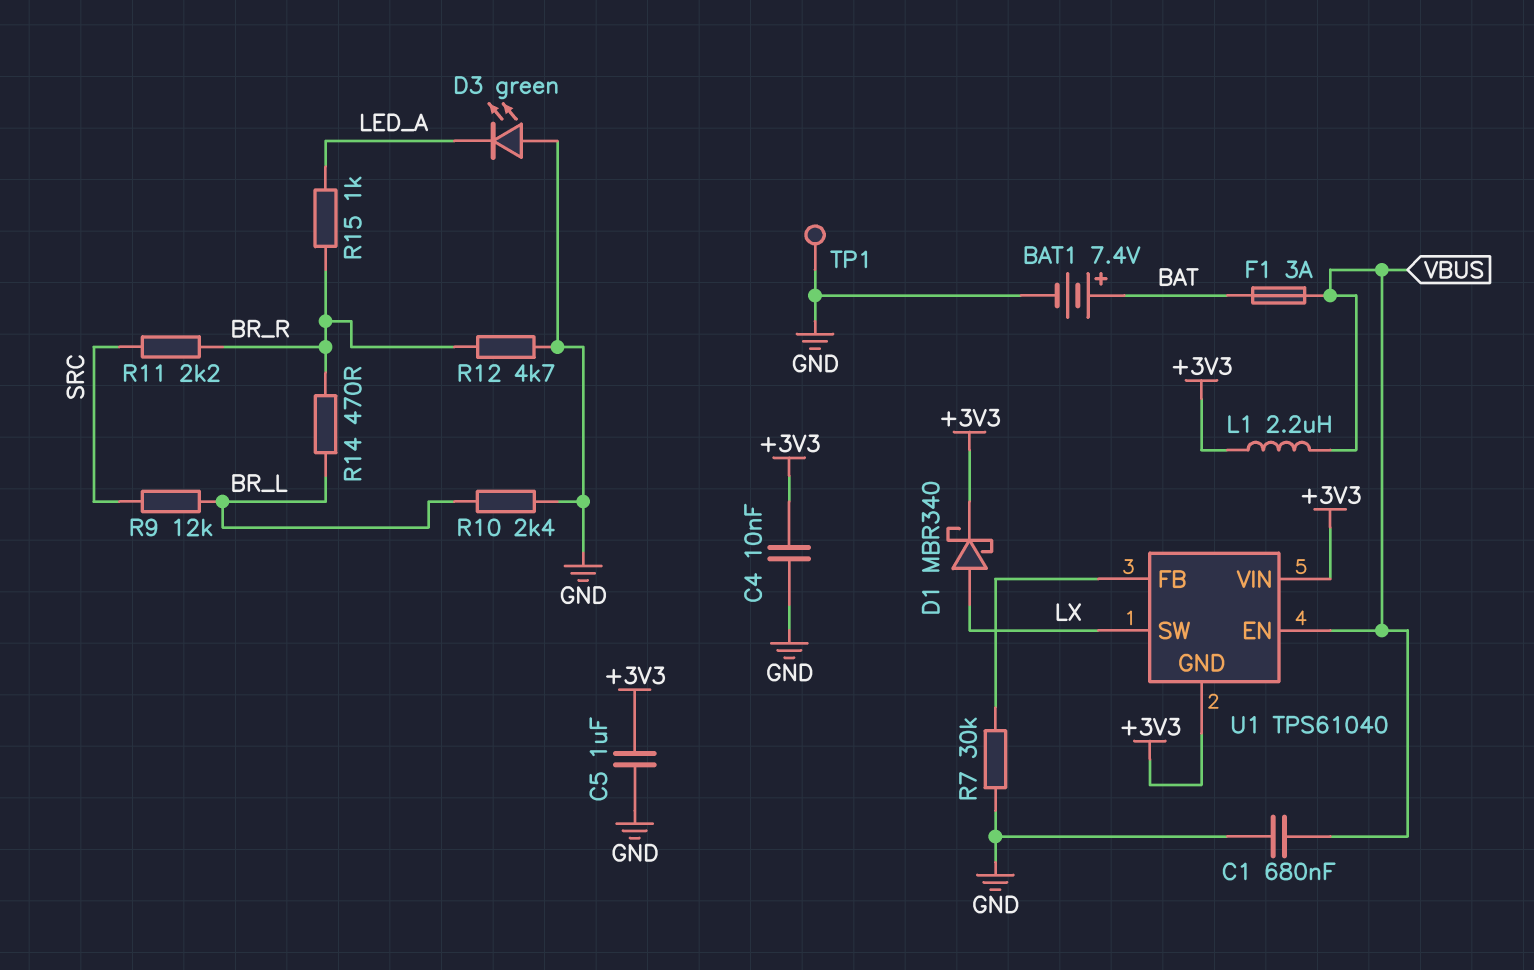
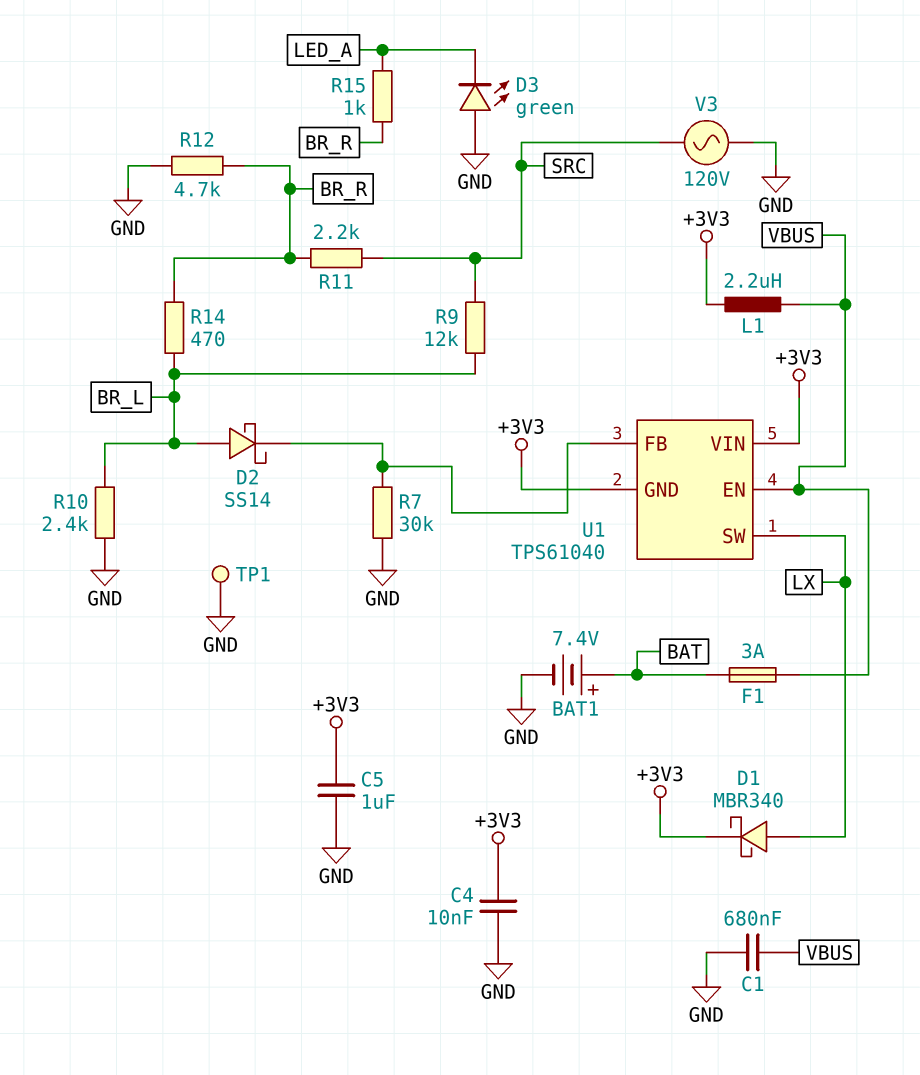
D2: none -> schottky SS14 (A BR_L, K U1/FB)
V3: none -> AC 120V (GND, SRC)

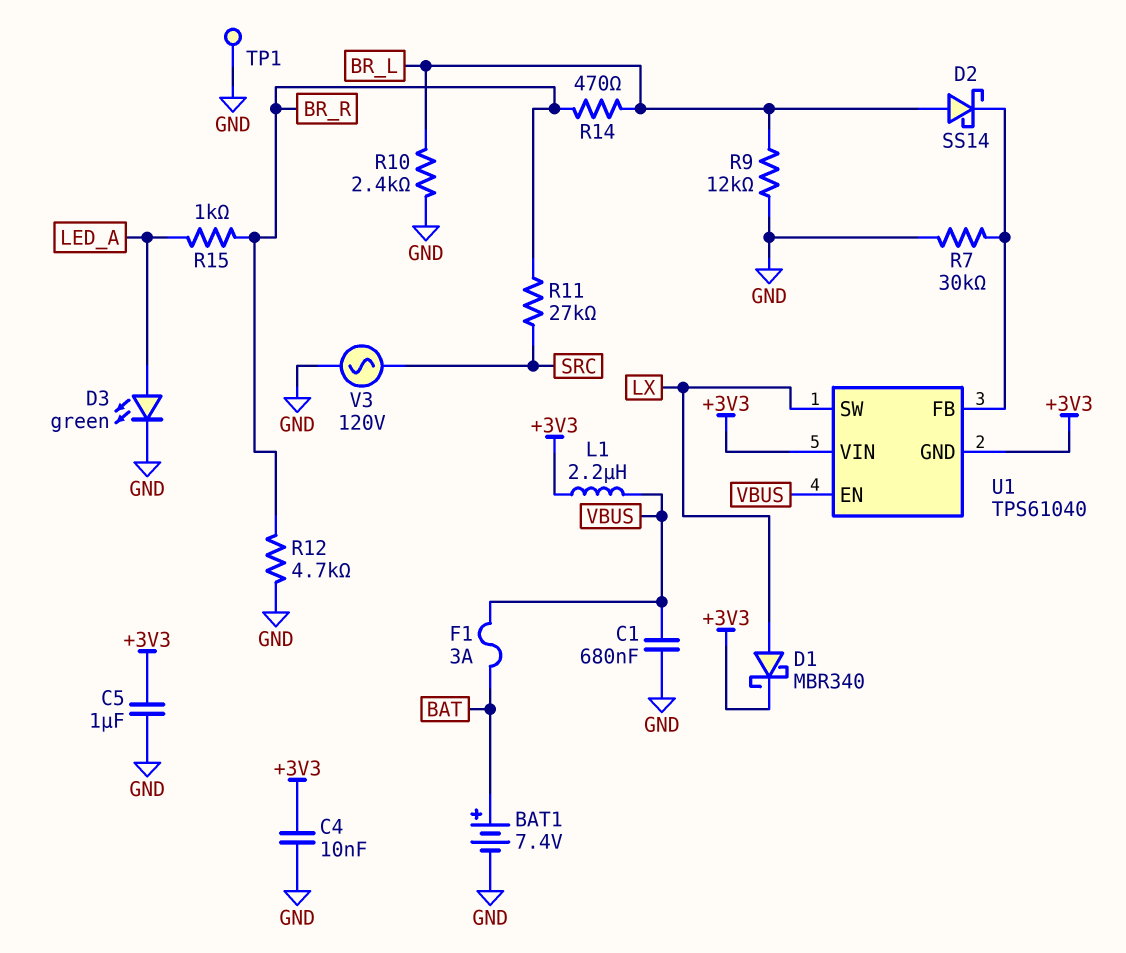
D3: LED green (A GND, K LED_A) -> LED green (A LED_A, K GND)
R9: 12k (BR_L, SRC) -> 12k (BR_L, GND)
R11: 2.2k (BR_R, SRC) -> 27k (BR_R, SRC)

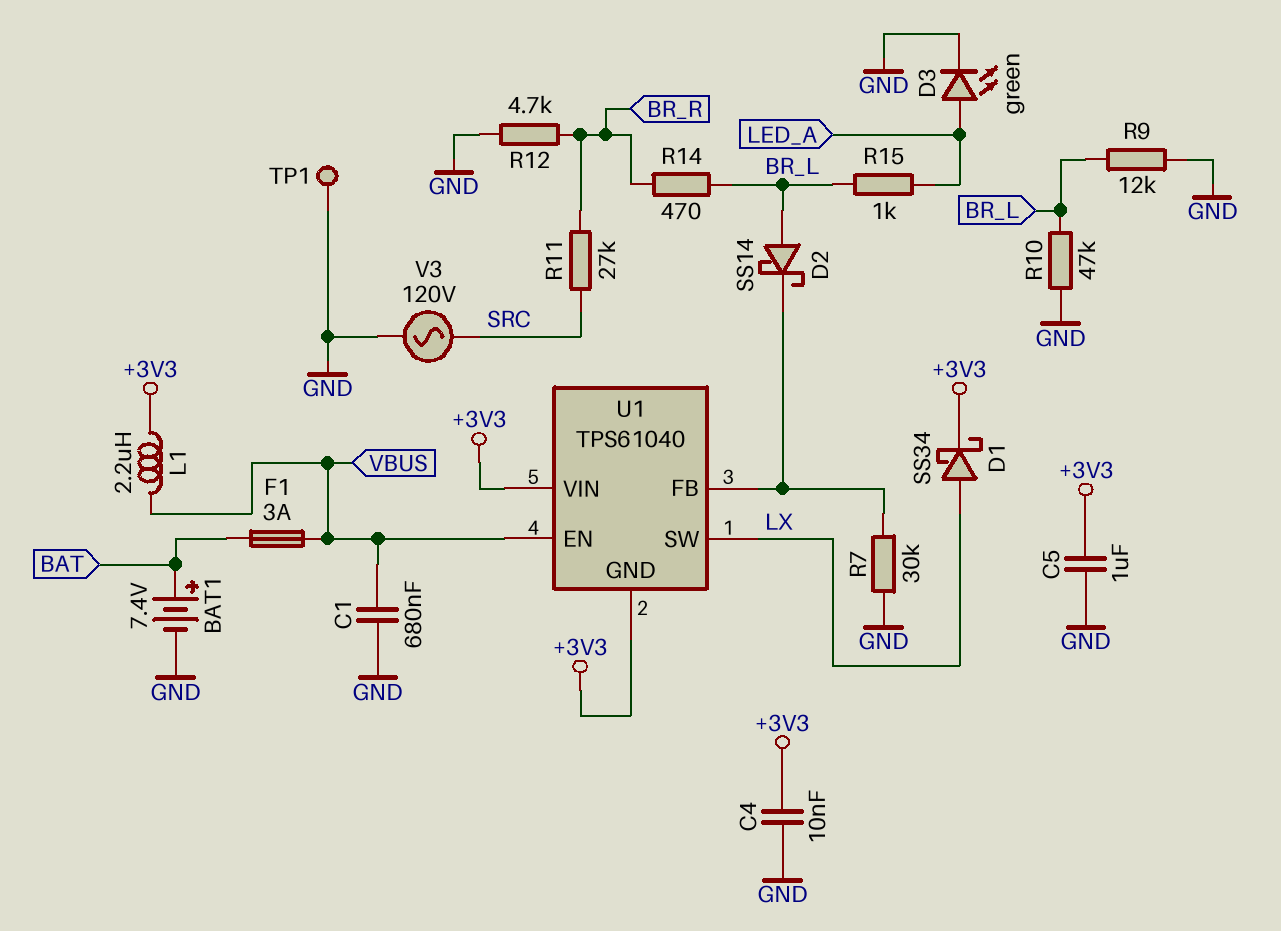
D1: schottky MBR340 (A LX, K +3V3) -> schottky SS34 (A LX, K +3V3)
R10: 2.4k (BR_L, GND) -> 47k (BR_L, GND)
R15: 1k (BR_R, LED_A) -> 1k (BR_L, LED_A)

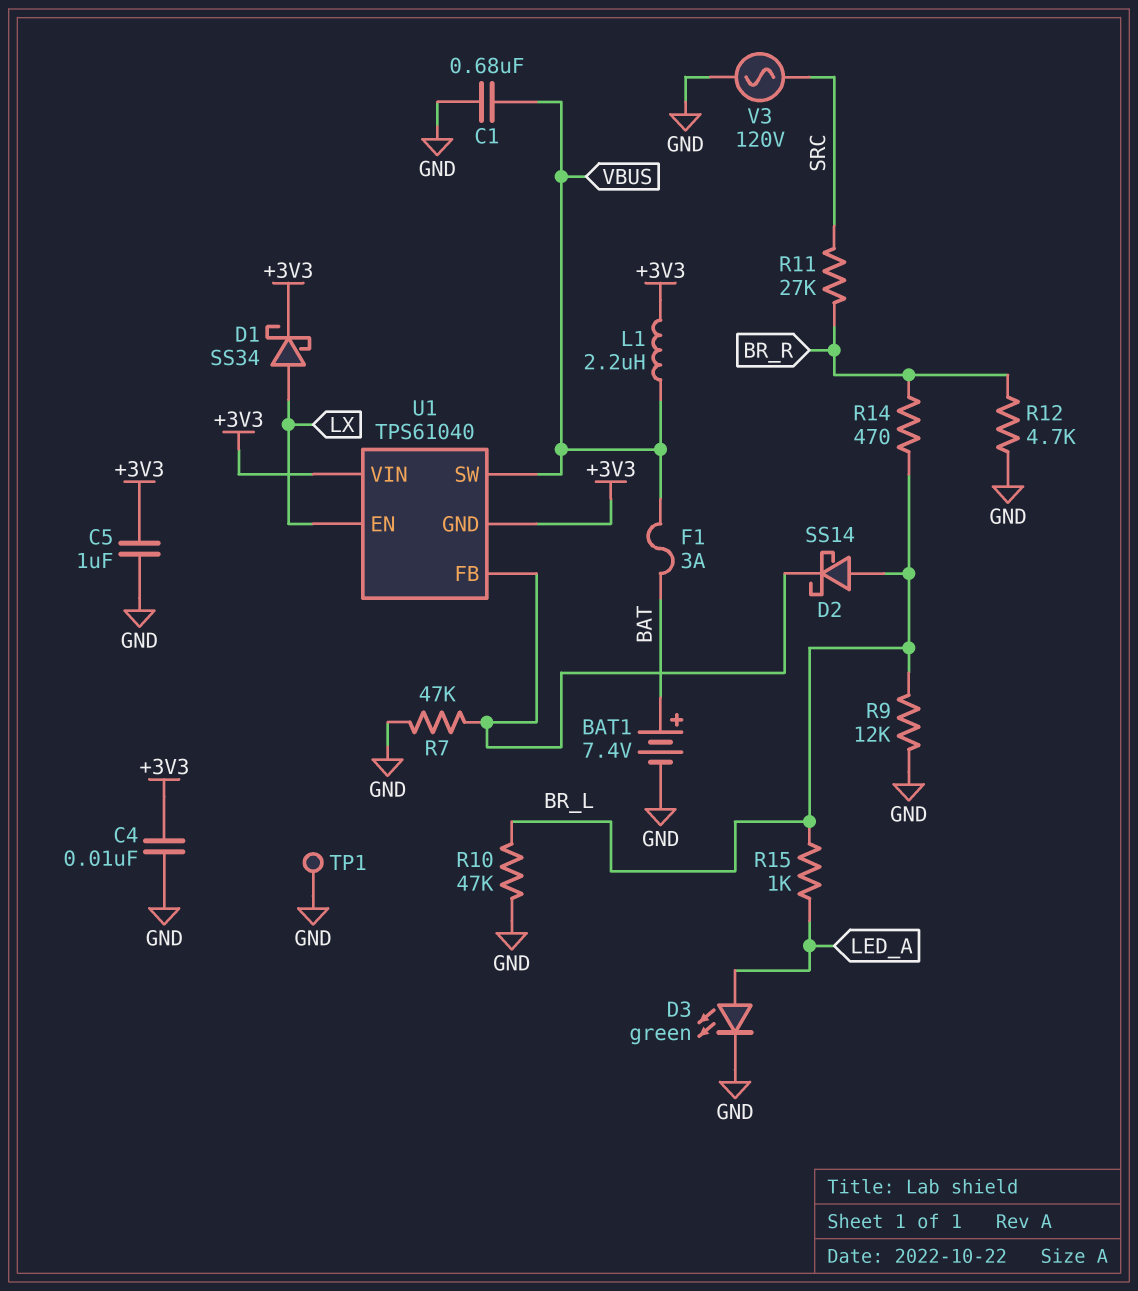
R7: 30k (GND, U1/FB) -> 47k (GND, U1/FB)
U1 pin EN: VBUS -> LX
U1 pin SW: LX -> VBUS

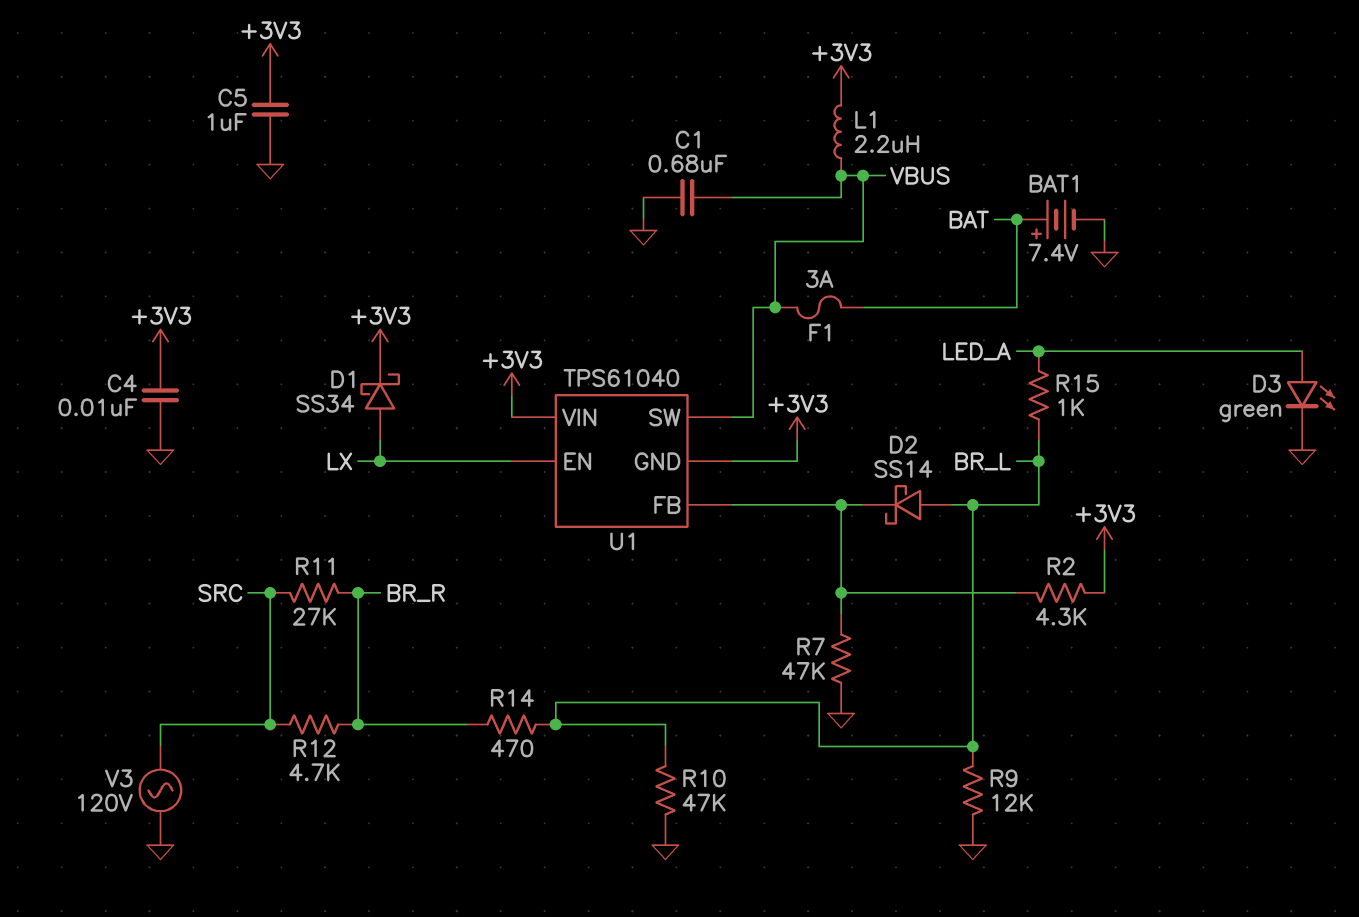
R2: none -> 4.3k (+3V3, U1/FB)
R12: 4.7k (BR_R, GND) -> 4.7k (BR_R, SRC)
TP1: test point (GND) -> none

